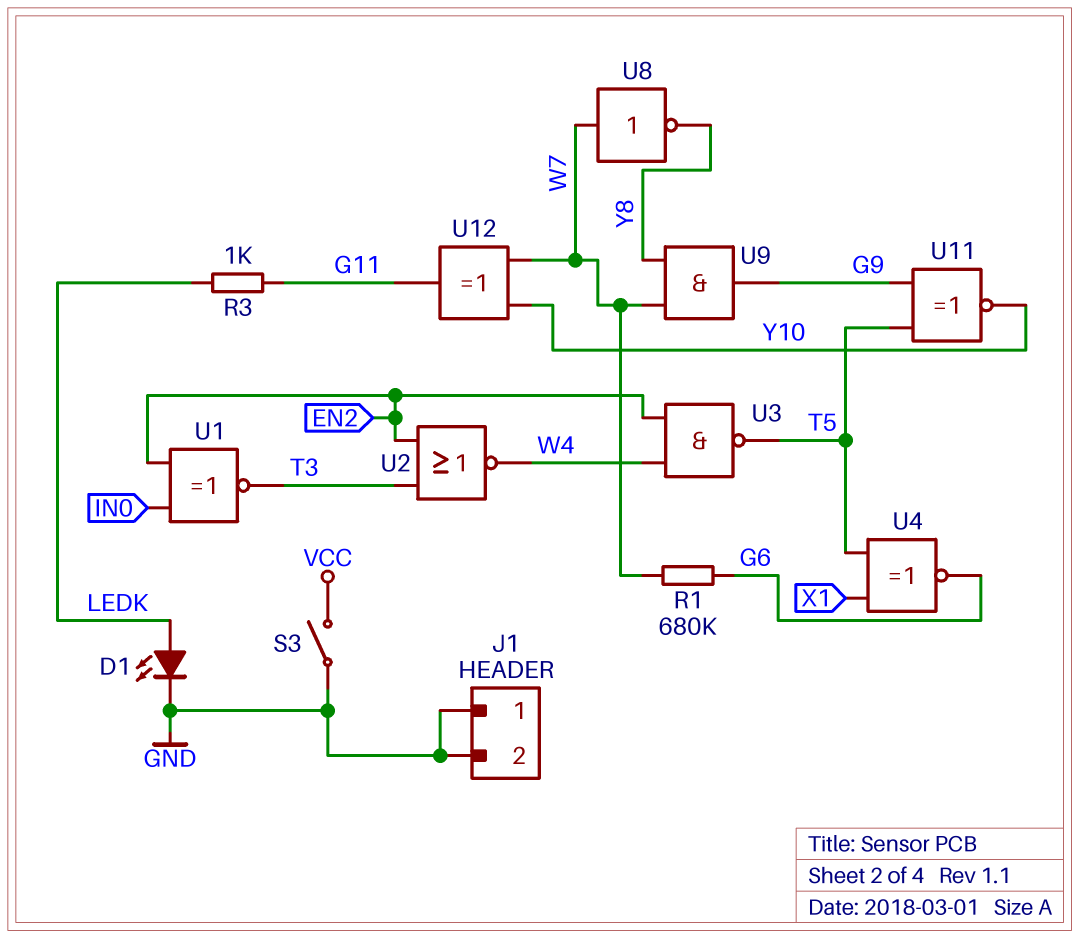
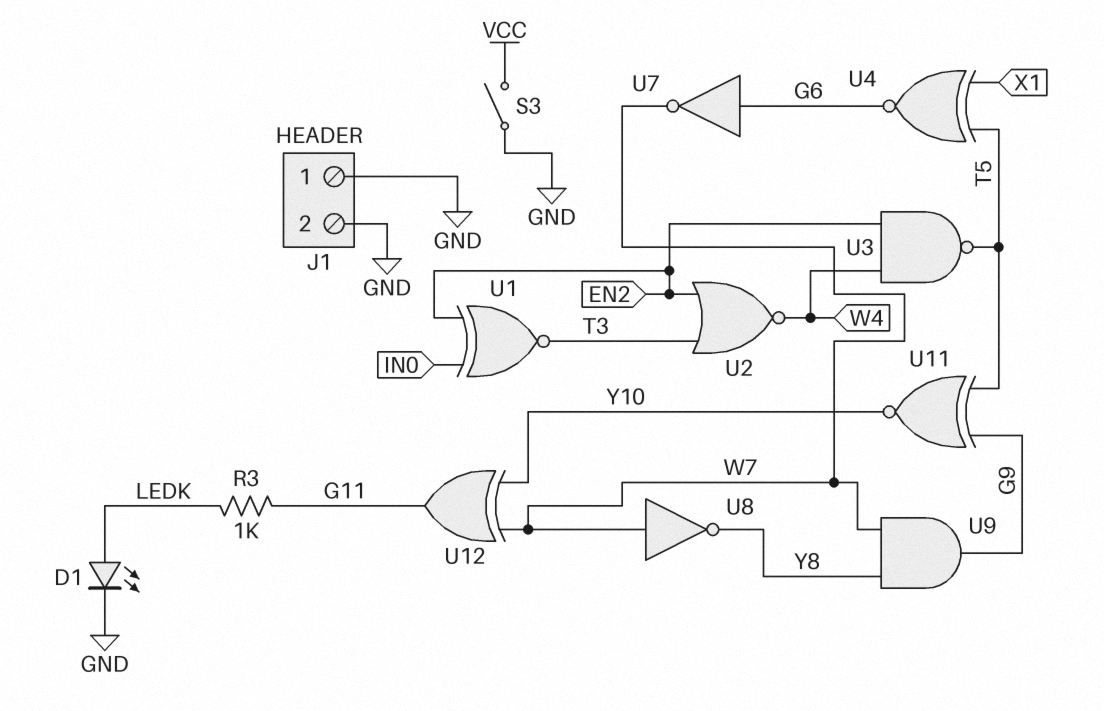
R1: 680k (G6, W7) -> none
U7: none -> NOT (in G6, out W7)

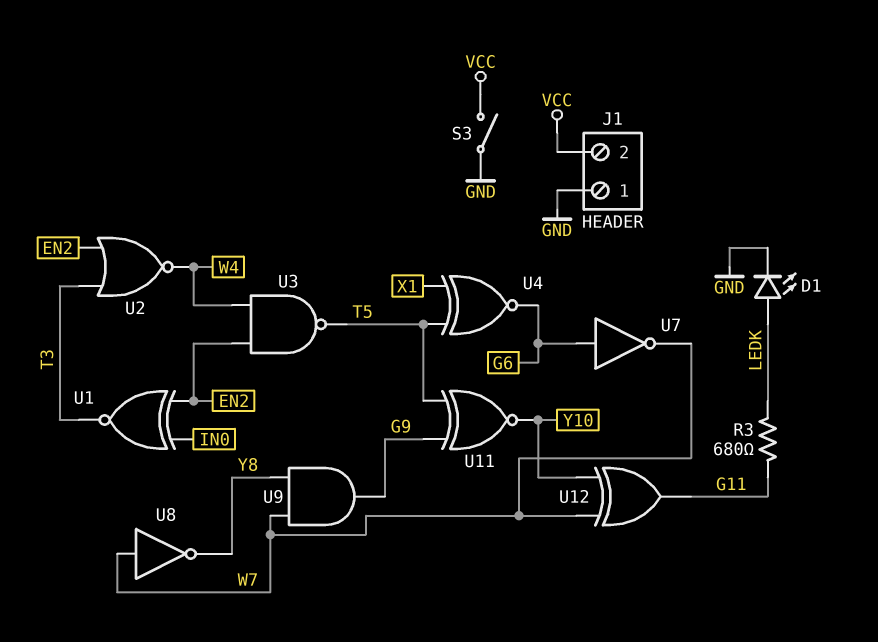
J1 pin 2: GND -> VCC
R3: 1k (G11, LEDK) -> 680 (G11, LEDK)

